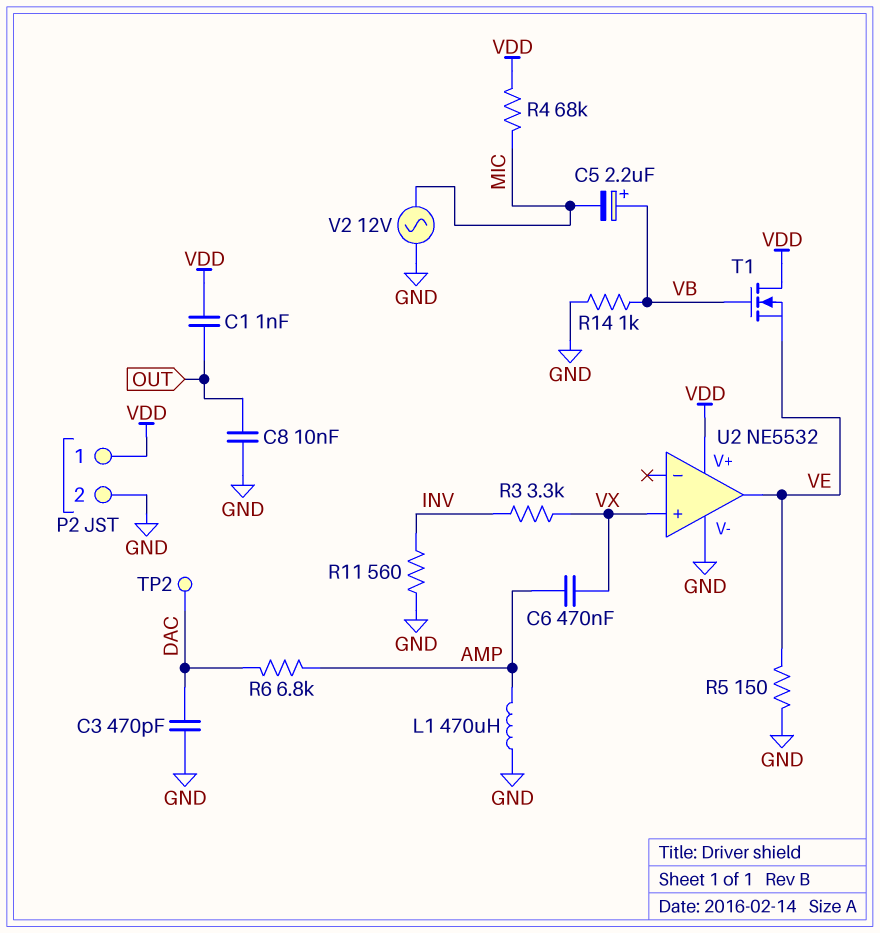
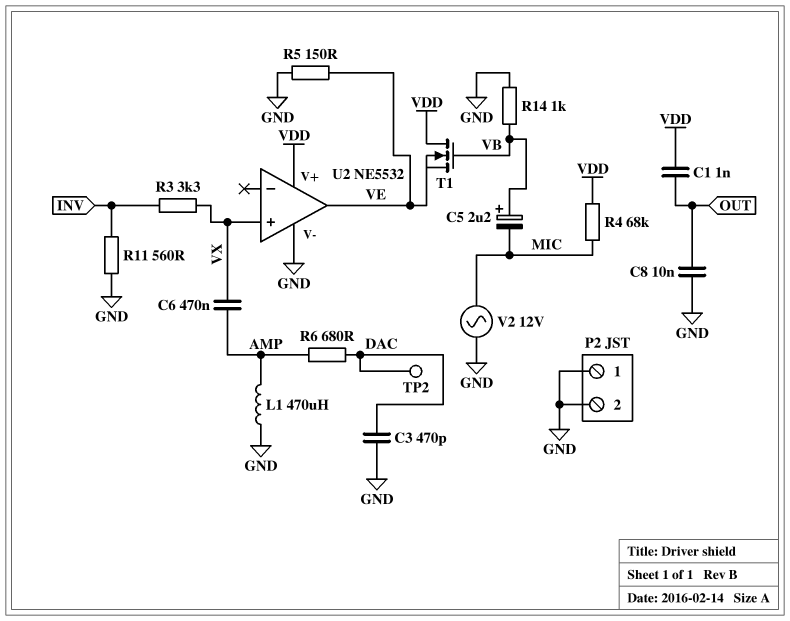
P2 pin 1: VDD -> GND
R6: 6.8k (AMP, DAC) -> 680 (AMP, DAC)

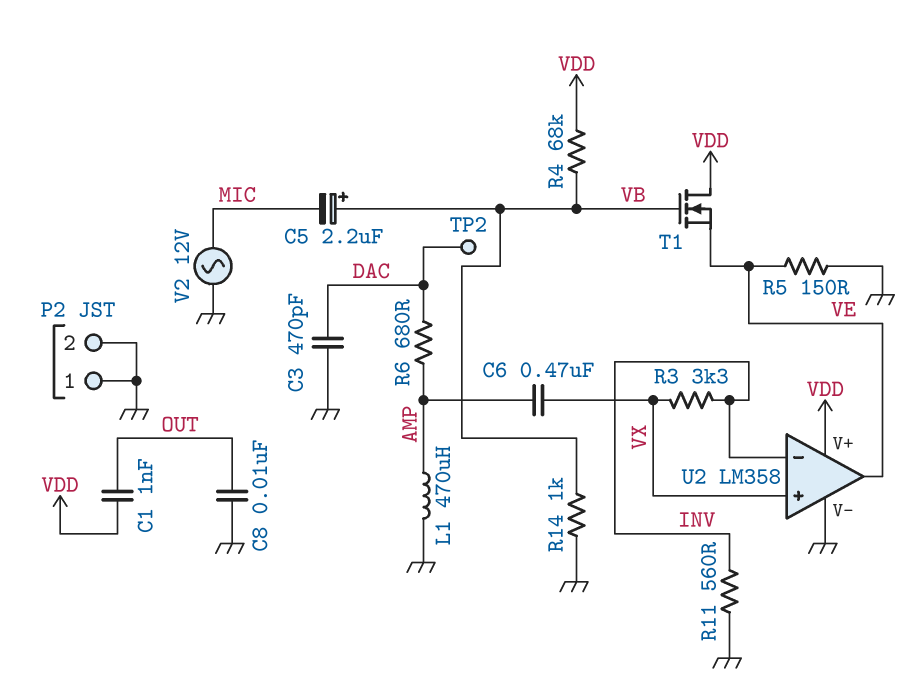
R4: 68k (MIC, VDD) -> 68k (VB, VDD)
U2: NE5532 -> LM358
U2 pin in-: none -> INV

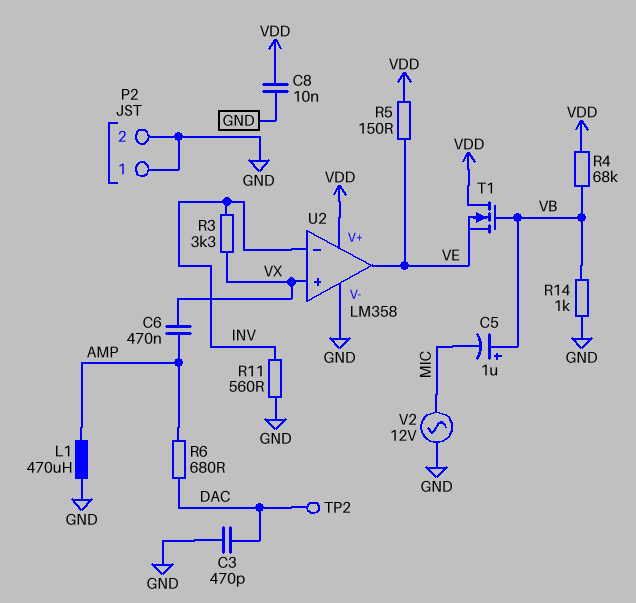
C1: 1nF (OUT, VDD) -> none
C5: 2.2uF (plus VB, minus MIC) -> 1uF (plus VB, minus MIC)
C8: 10nF (GND, OUT) -> 10nF (GND, VDD)
R5: 150 (GND, VE) -> 150 (VDD, VE)

